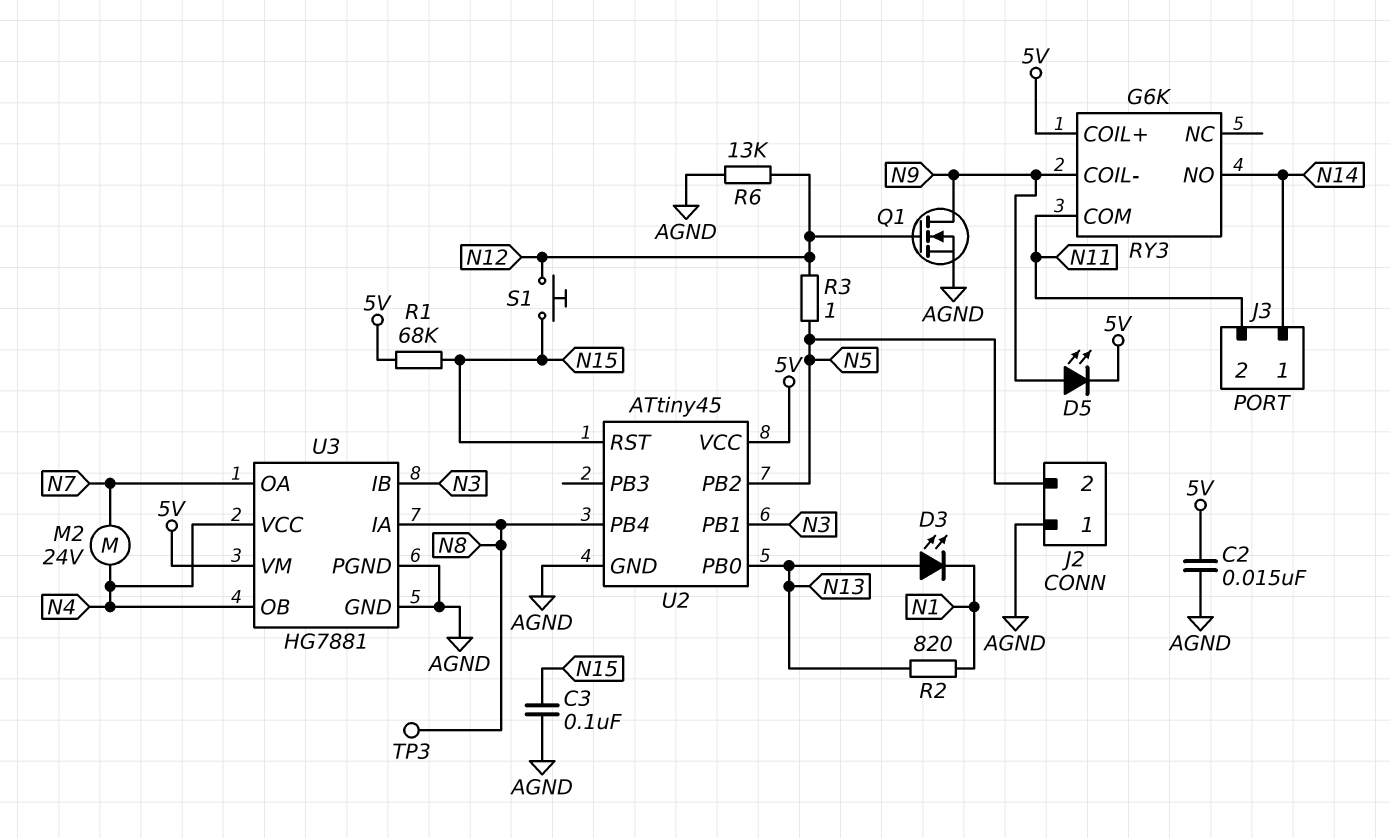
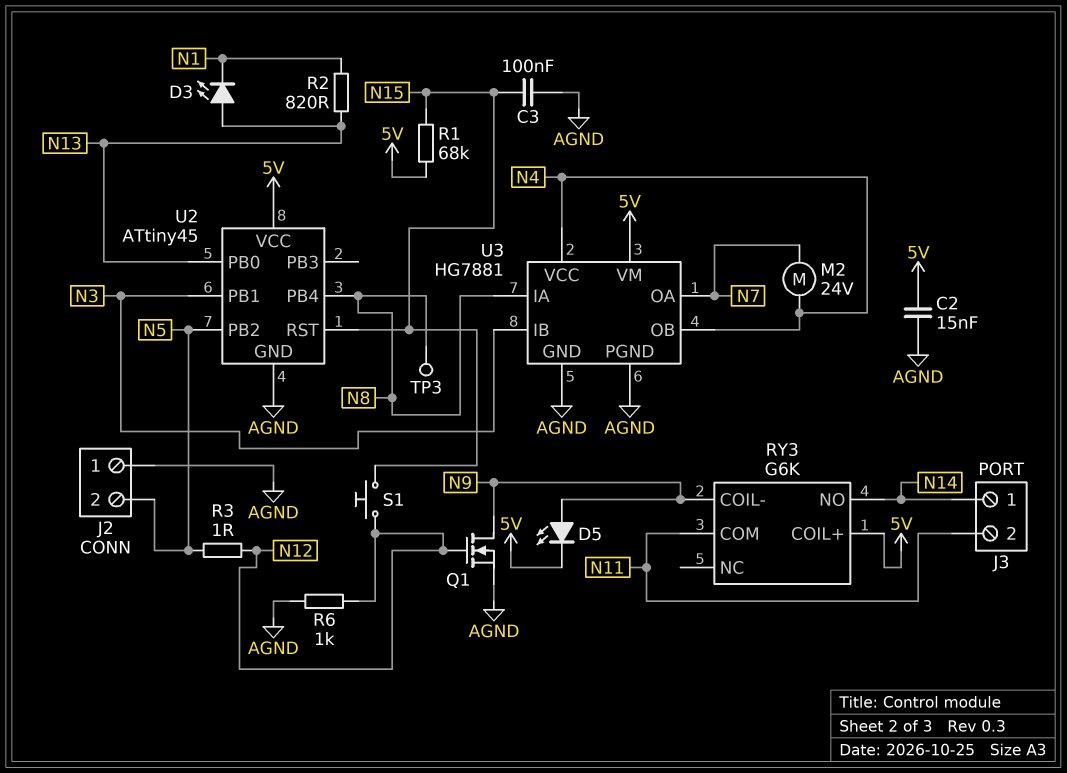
R6: 13k (AGND, N12) -> 1k (AGND, N12)

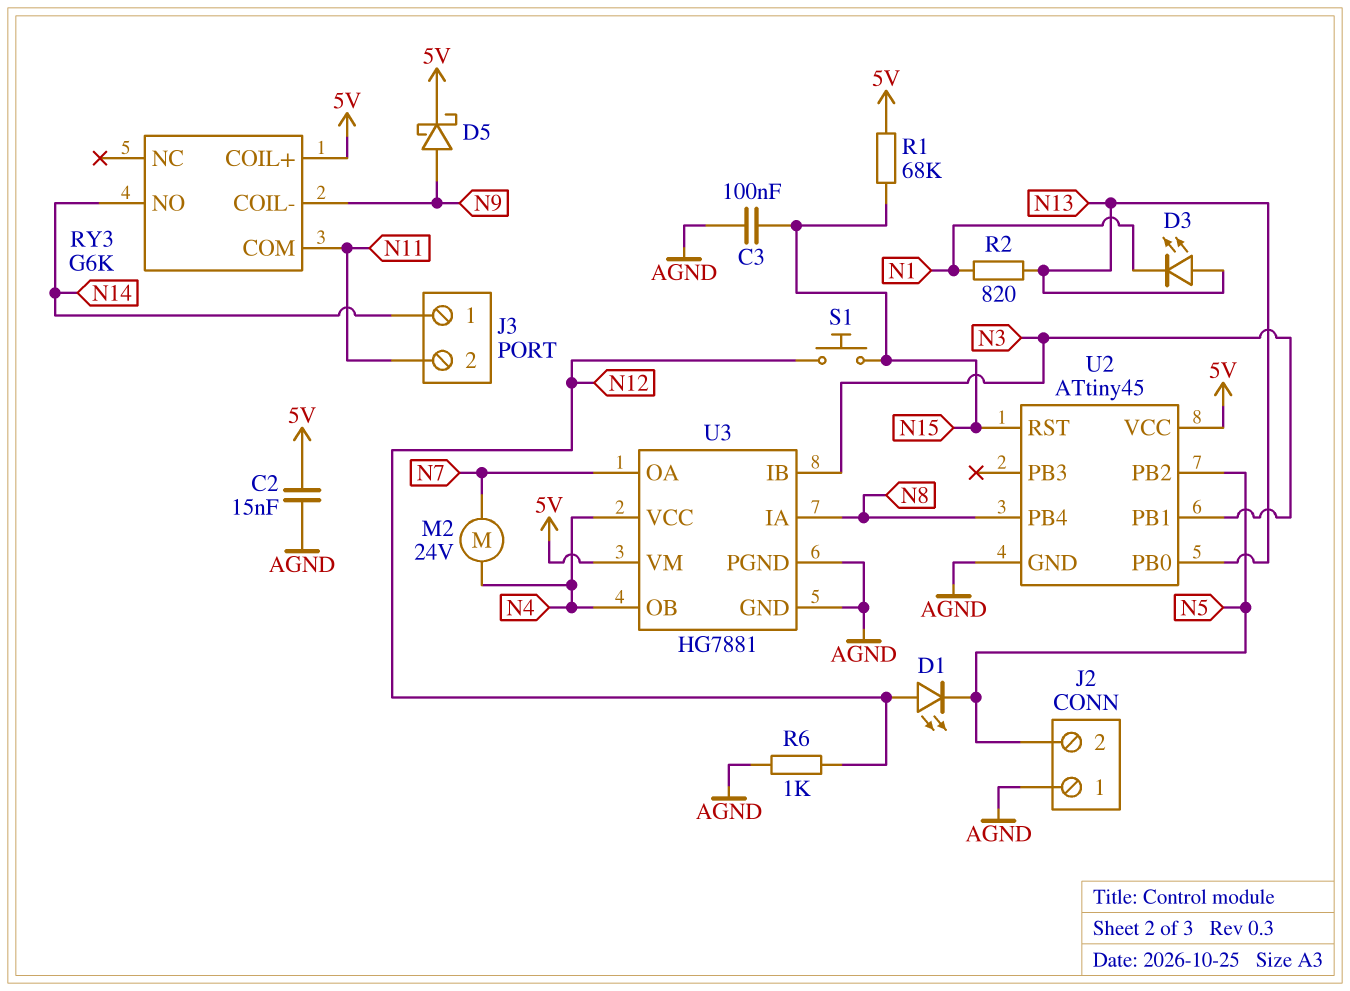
D1: none -> LED (A N12, K N5)
D5: LED (A N9, K 5V) -> schottky (A N9, K 5V)
Q1: NMOS (G N12, D N9, S AGND) -> none
R3: 1 (N5, N12) -> none
TP3: test point (N8) -> none

